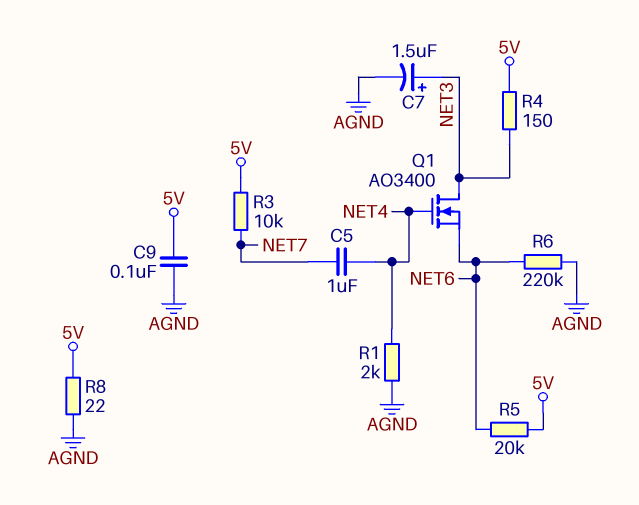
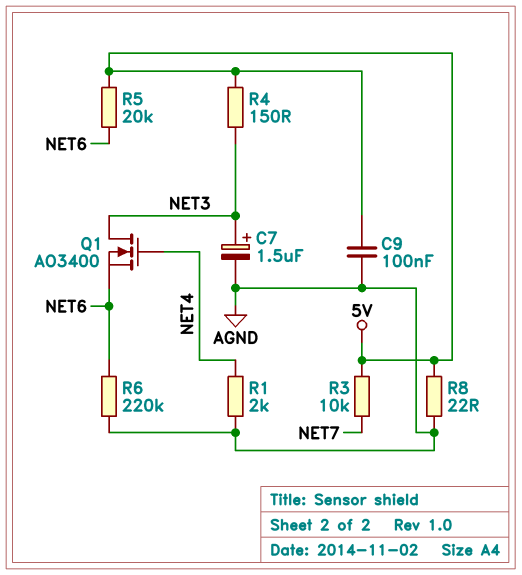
C5: 1uF (NET4, NET7) -> none

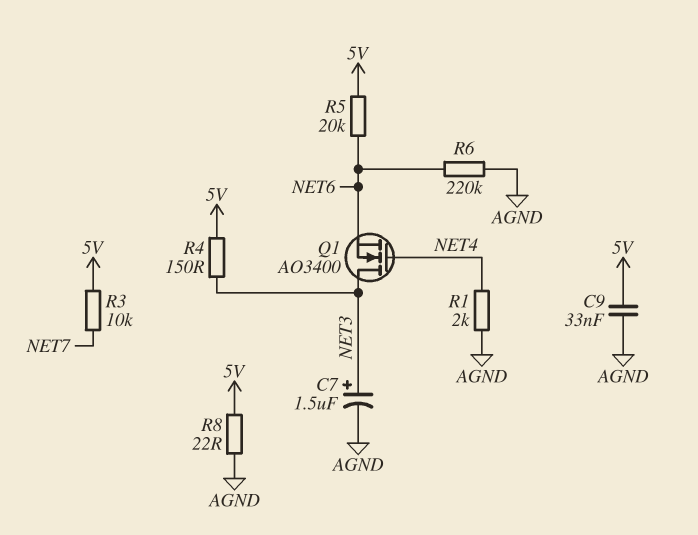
C9: 100nF (5V, AGND) -> 33nF (5V, AGND)

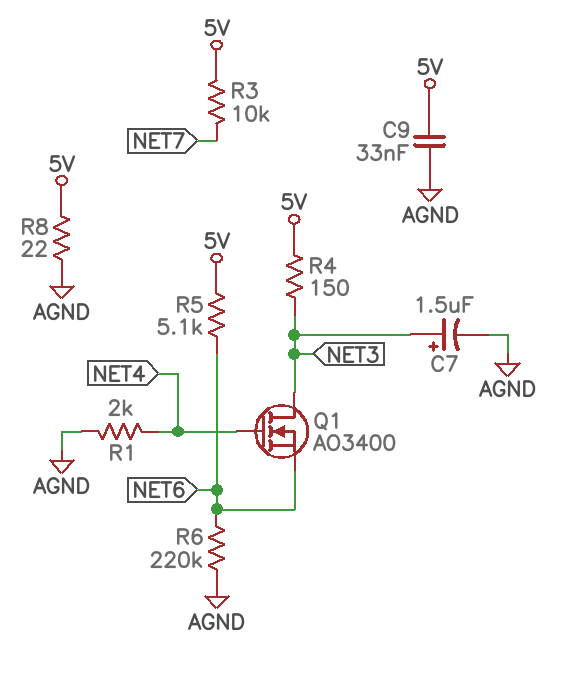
R5: 20k (5V, NET6) -> 5.1k (5V, NET6)

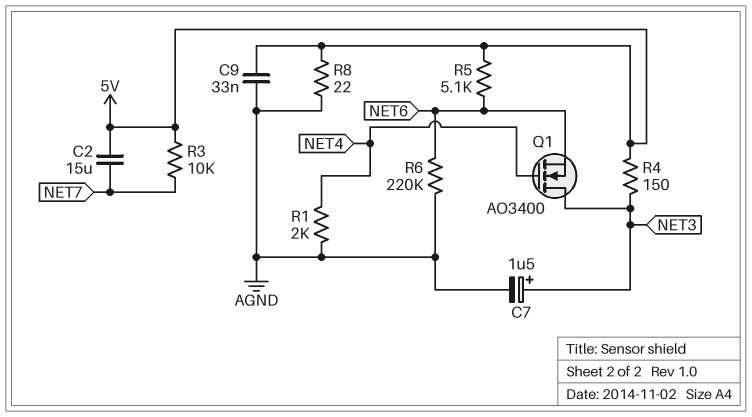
C2: none -> 15uF (5V, NET7)

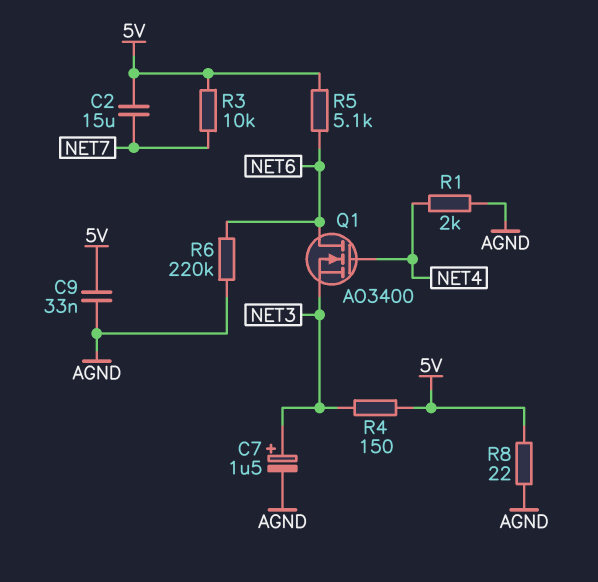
Q1: NMOS AO3400 (G NET4, D NET3, S NET6) -> NMOS AO3400 (G NET4, D NET6, S NET3)

